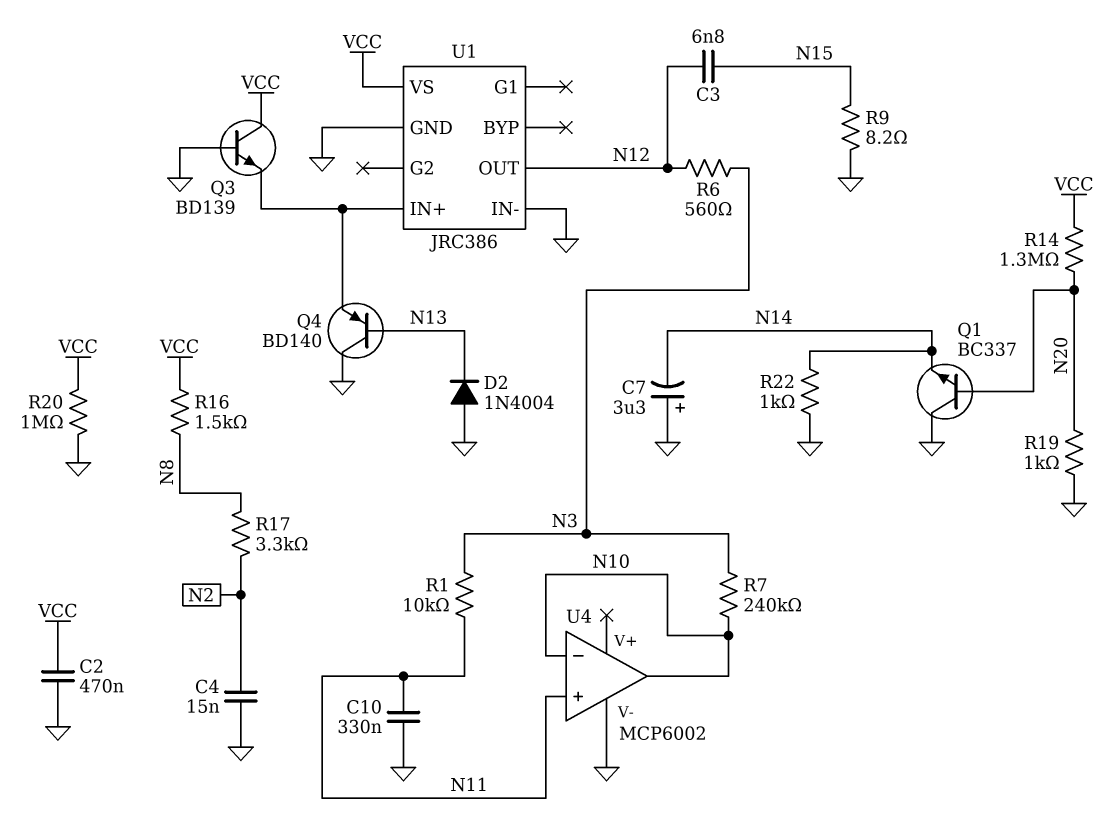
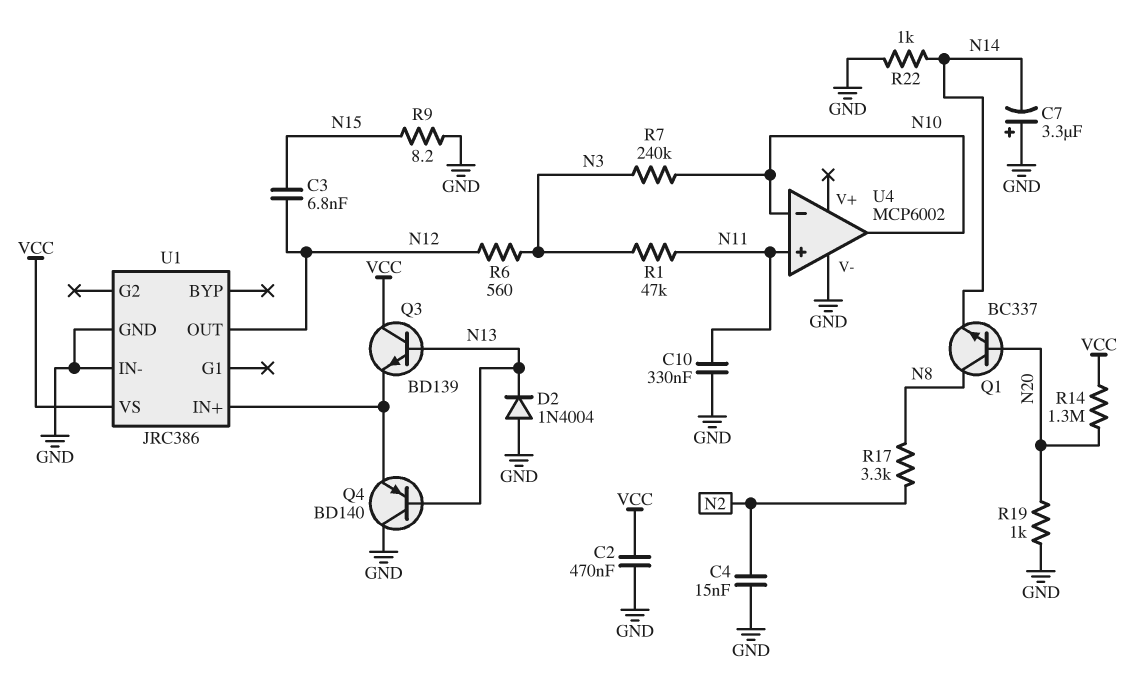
Q1: NPN BC337 (B N20, C GND, E N14) -> NPN BC337 (B N20, C N8, E N14)
Q3: NPN BD139 (B GND, C VCC, E U1/IN+) -> NPN BD139 (B N13, C VCC, E U1/IN+)
R1: 10k (N3, N11) -> 47k (N3, N11)
R16: 1.5k (N8, VCC) -> none
R20: 1M (GND, VCC) -> none

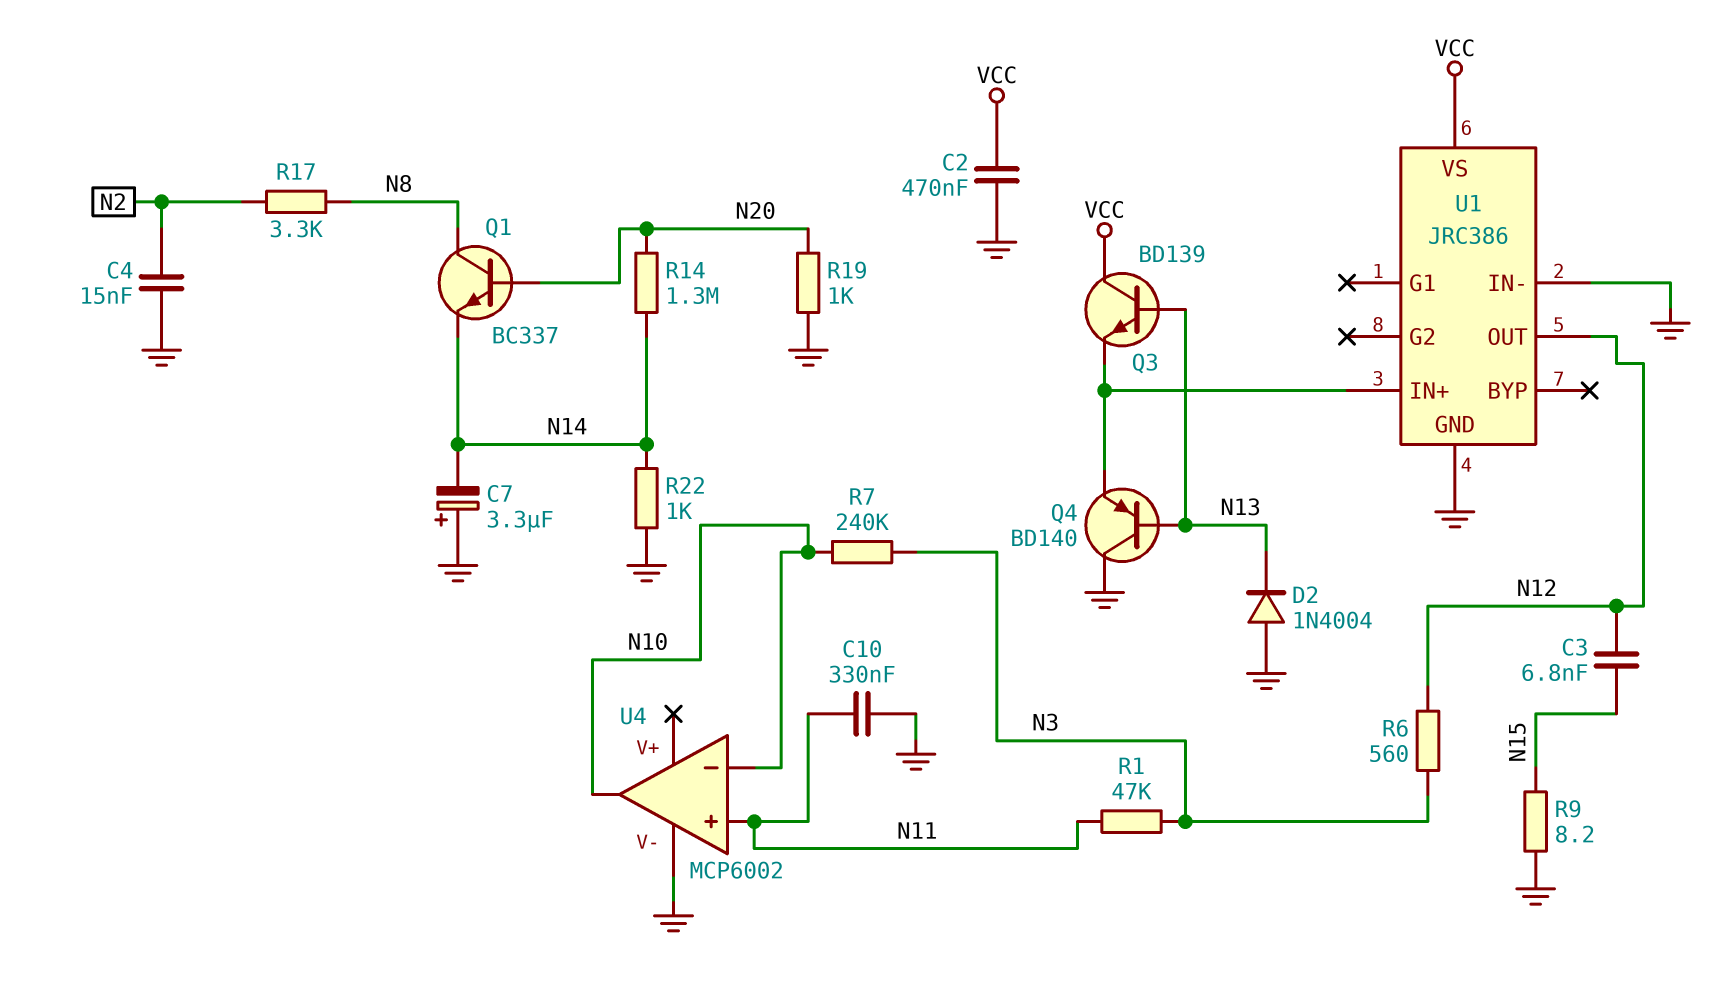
R14: 1.3M (N20, VCC) -> 1.3M (N14, N20)

